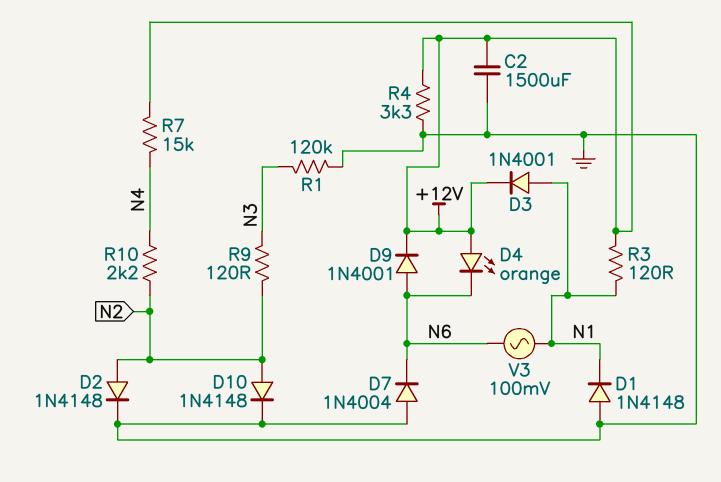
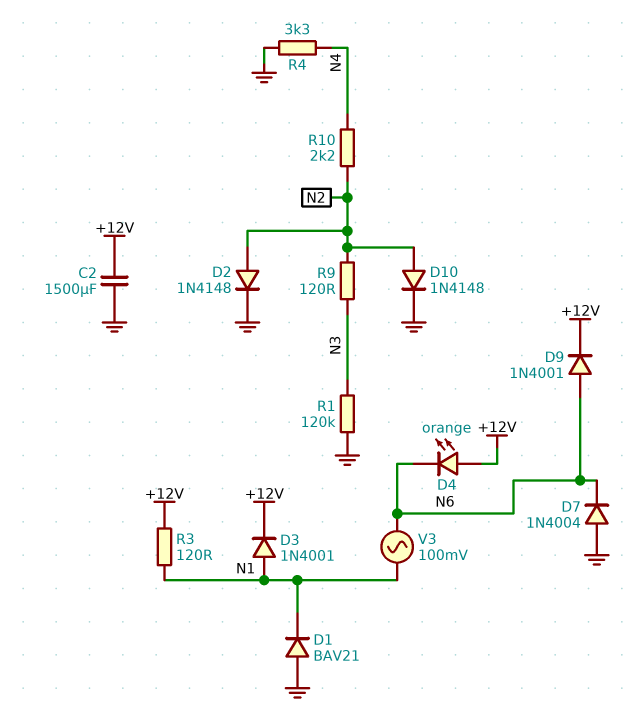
D1: diode 1N4148 (A GND, K N1) -> diode BAV21 (A GND, K N1)
R4: 3.3k (+12V, GND) -> 3.3k (GND, N4)
R7: 15k (+12V, N4) -> none

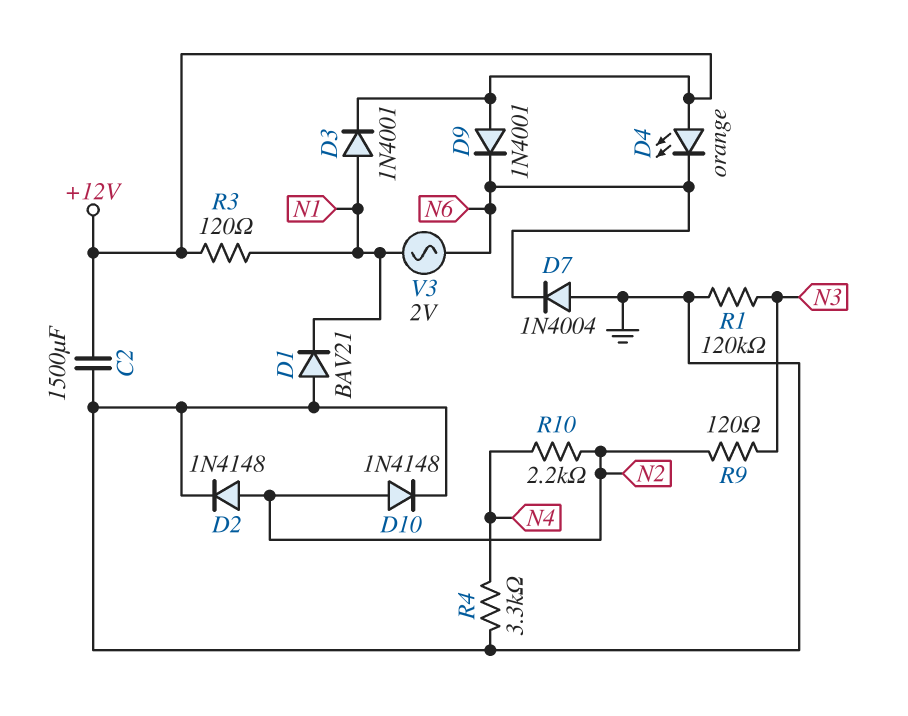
D9: diode 1N4001 (A N6, K +12V) -> diode 1N4001 (A +12V, K N6)
V3: AC 100mV (N1, N6) -> AC 2V (N1, N6)

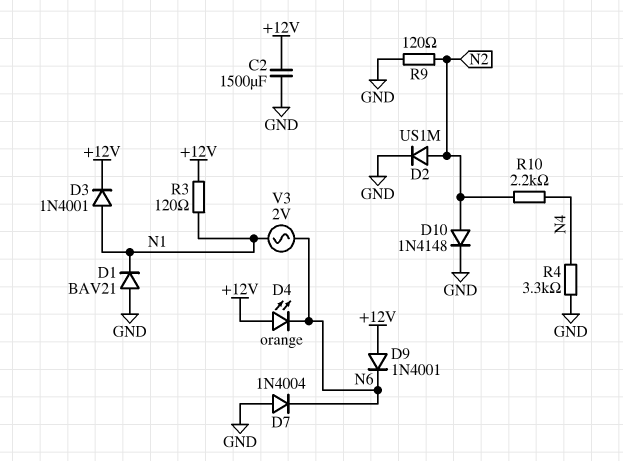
D2: diode 1N4148 (A N2, K GND) -> diode US1M (A N2, K GND)
R1: 120k (GND, N3) -> none
R9: 120 (N2, N3) -> 120 (GND, N2)

